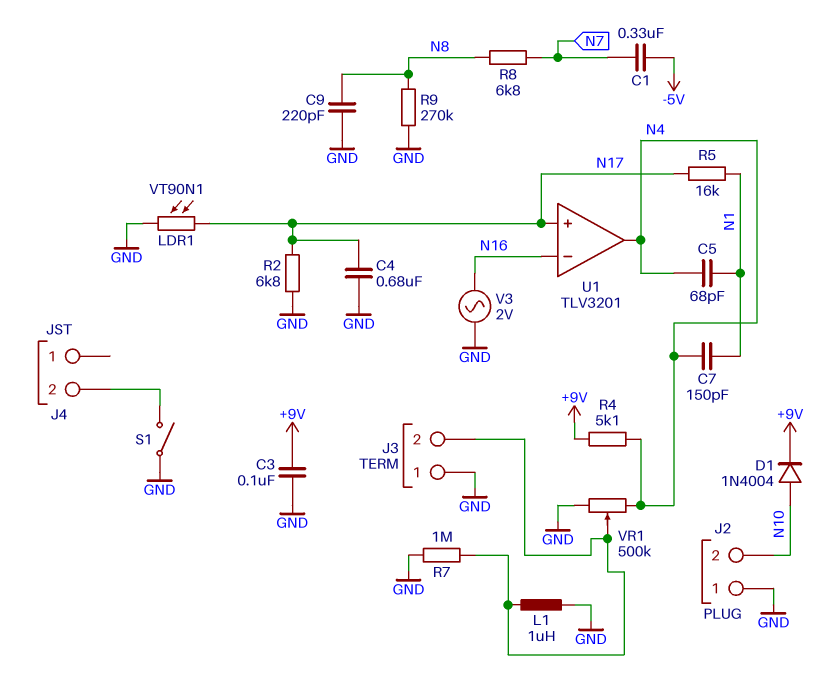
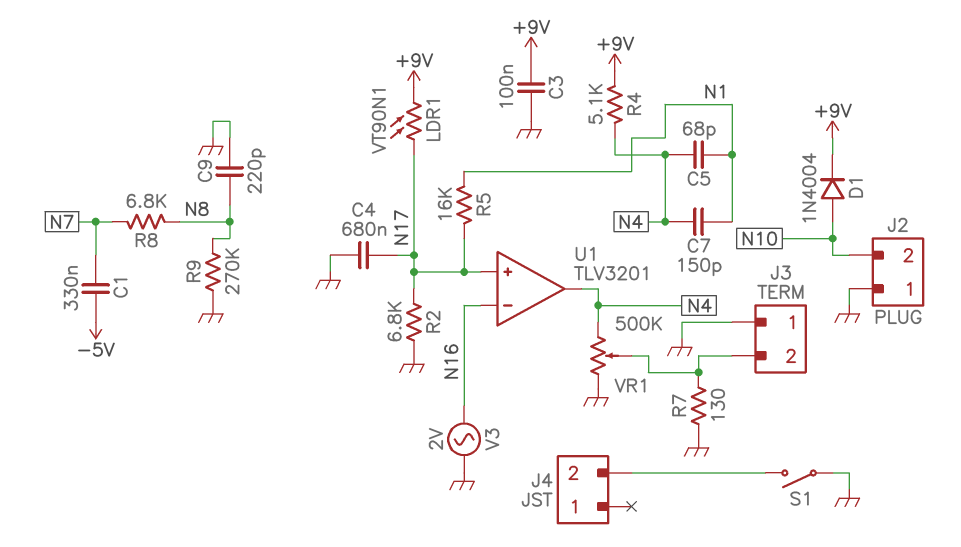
L1: 1uH (GND, J3/2) -> none
LDR1: VT90N1 (GND, N17) -> VT90N1 (+9V, N17)
R7: 1M (GND, J3/2) -> 130 (GND, J3/2)

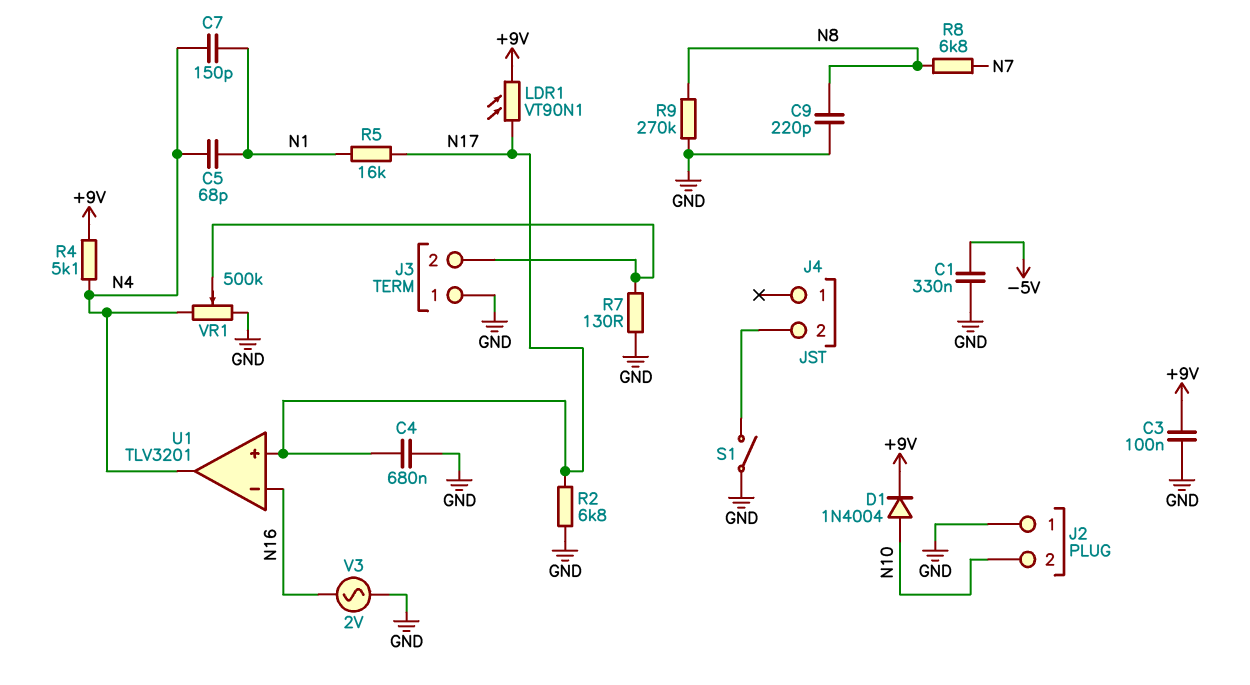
C1: 330nF (-5V, N7) -> 330nF (-5V, GND)

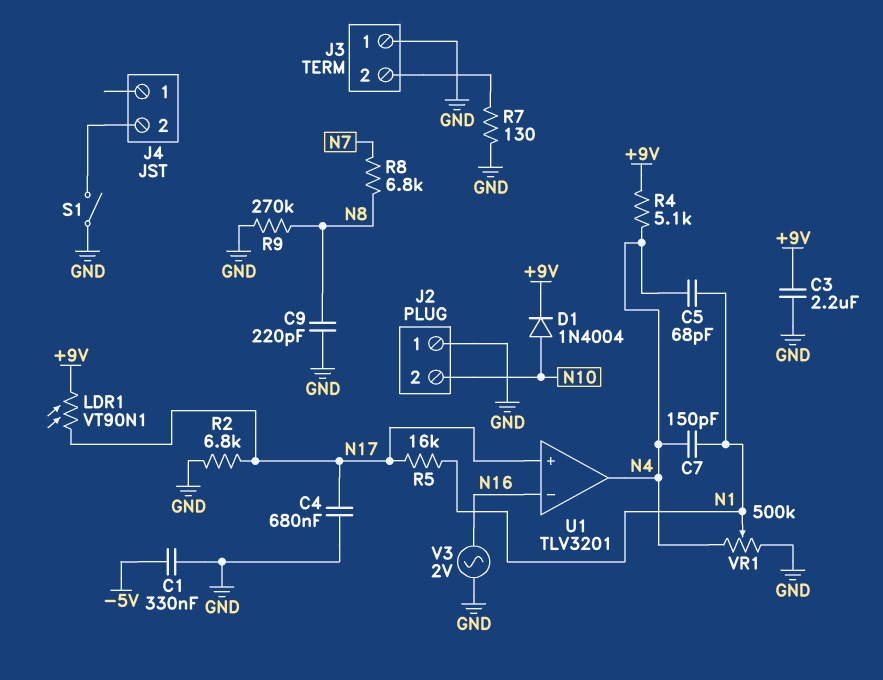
C3: 100nF (+9V, GND) -> 2.2uF (+9V, GND)
VR1: 500k (GND, N4, wiper J3/2) -> 500k (GND, N4, wiper N1)

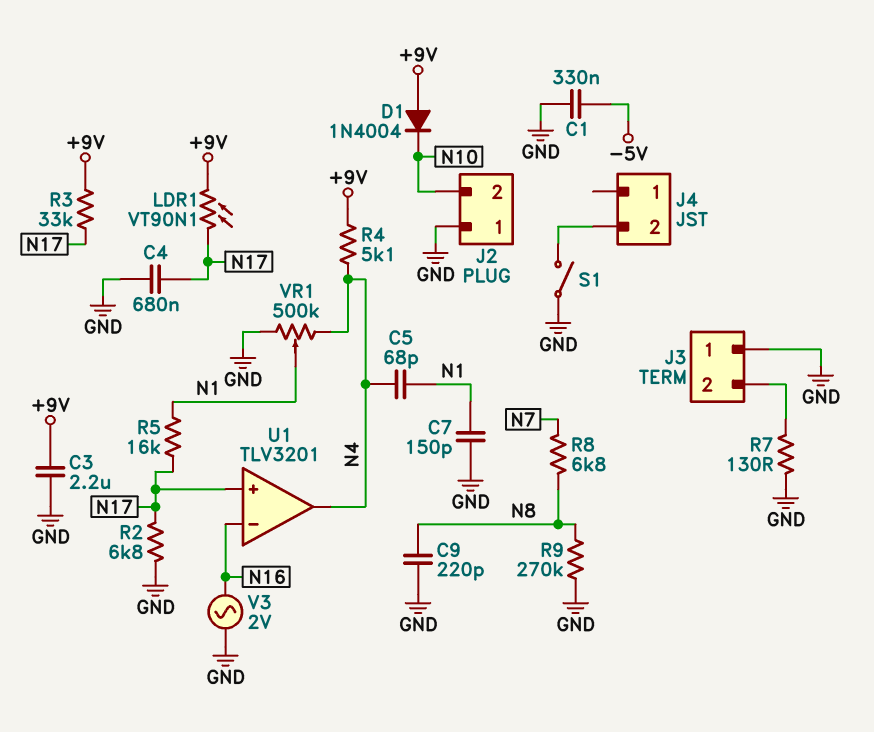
C7: 150pF (N1, N4) -> 150pF (GND, N1)
D1: diode 1N4004 (A N10, K +9V) -> diode 1N4004 (A +9V, K N10)
R3: none -> 33k (+9V, N17)

